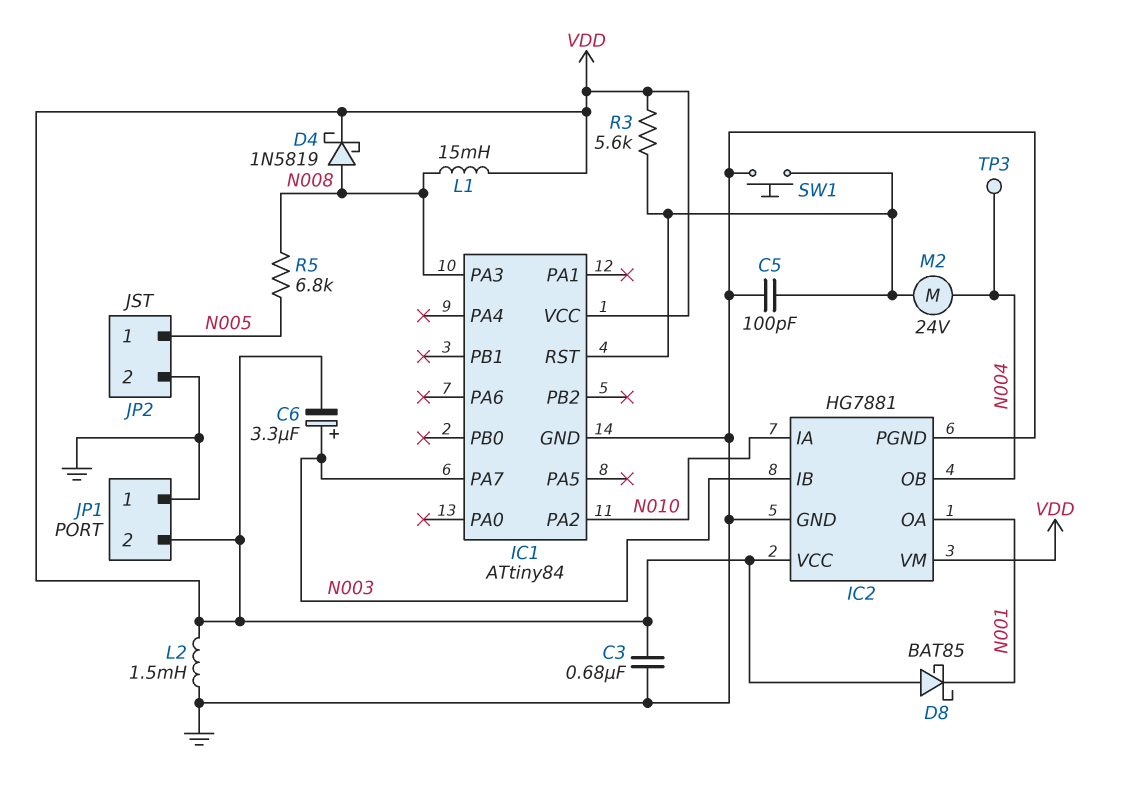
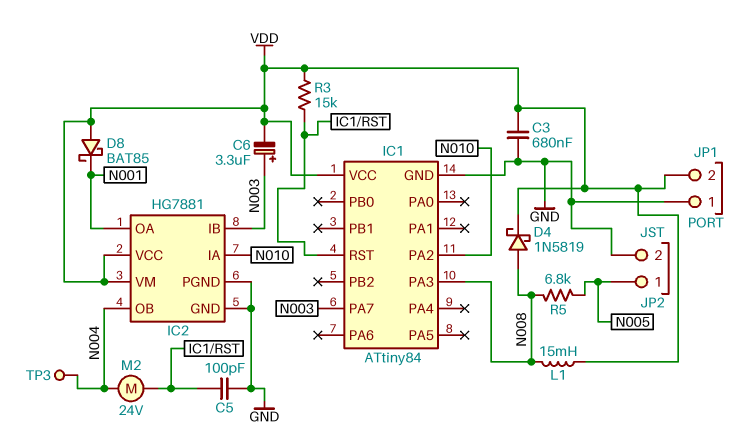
L2: 1.5mH (GND, VDD) -> none
R3: 5.6k (IC1/RST, VDD) -> 15k (IC1/RST, VDD)
SW1: button (GND, IC1/RST) -> none

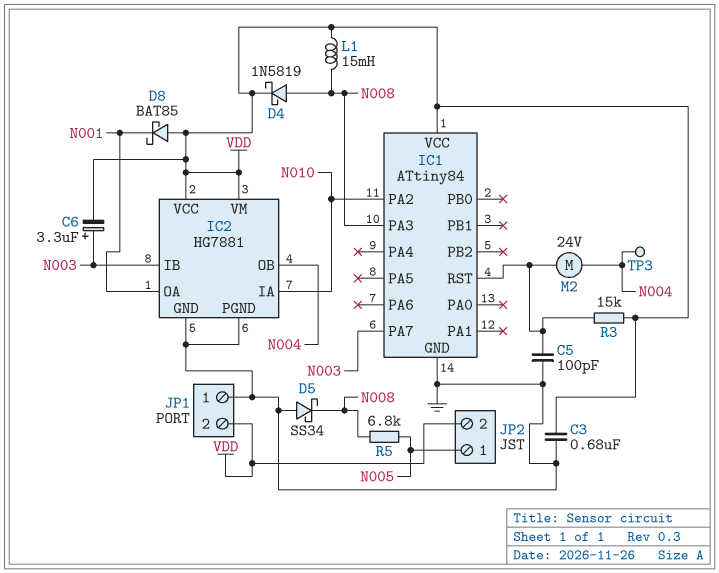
D5: none -> schottky SS34 (A GND, K N008)
JP2 pin 2: GND -> VDD

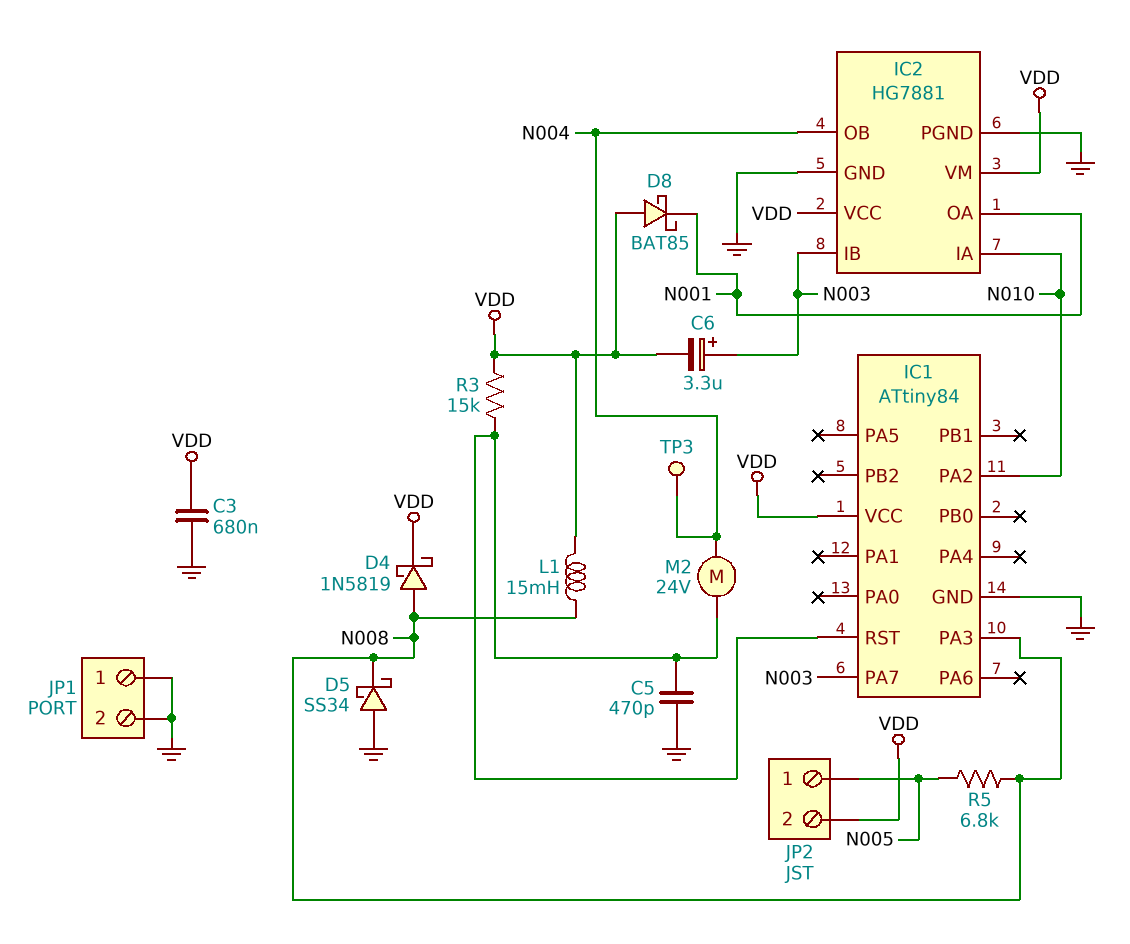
C5: 100pF (GND, IC1/RST) -> 470pF (GND, IC1/RST)
JP1 pin 2: VDD -> GND

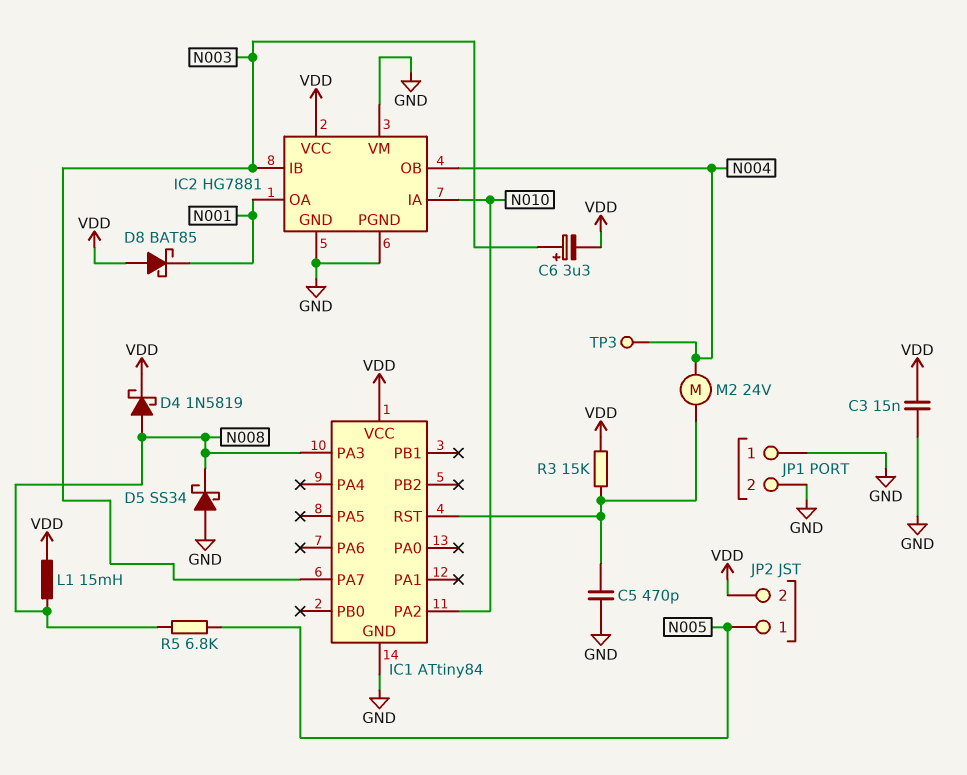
C3: 680nF (GND, VDD) -> 15nF (GND, VDD)
IC2 pin VM: VDD -> GND

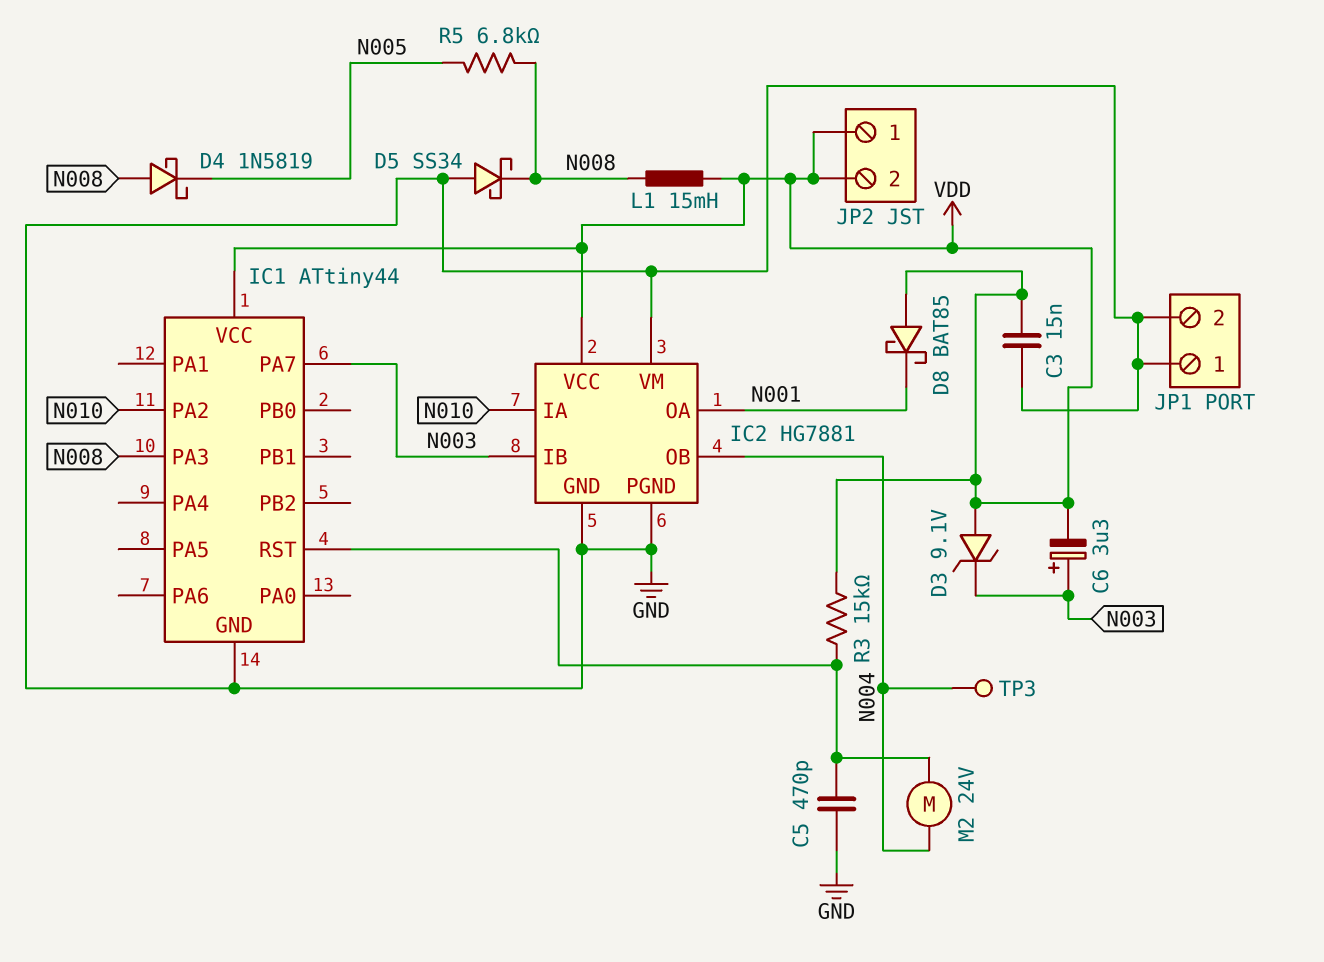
D3: none -> zener 9.1V (A VDD, K N003)
D4: schottky 1N5819 (A N008, K VDD) -> schottky 1N5819 (A N008, K N005)
IC1: ATtiny84 -> ATtiny44
JP2 pin 1: N005 -> VDD

